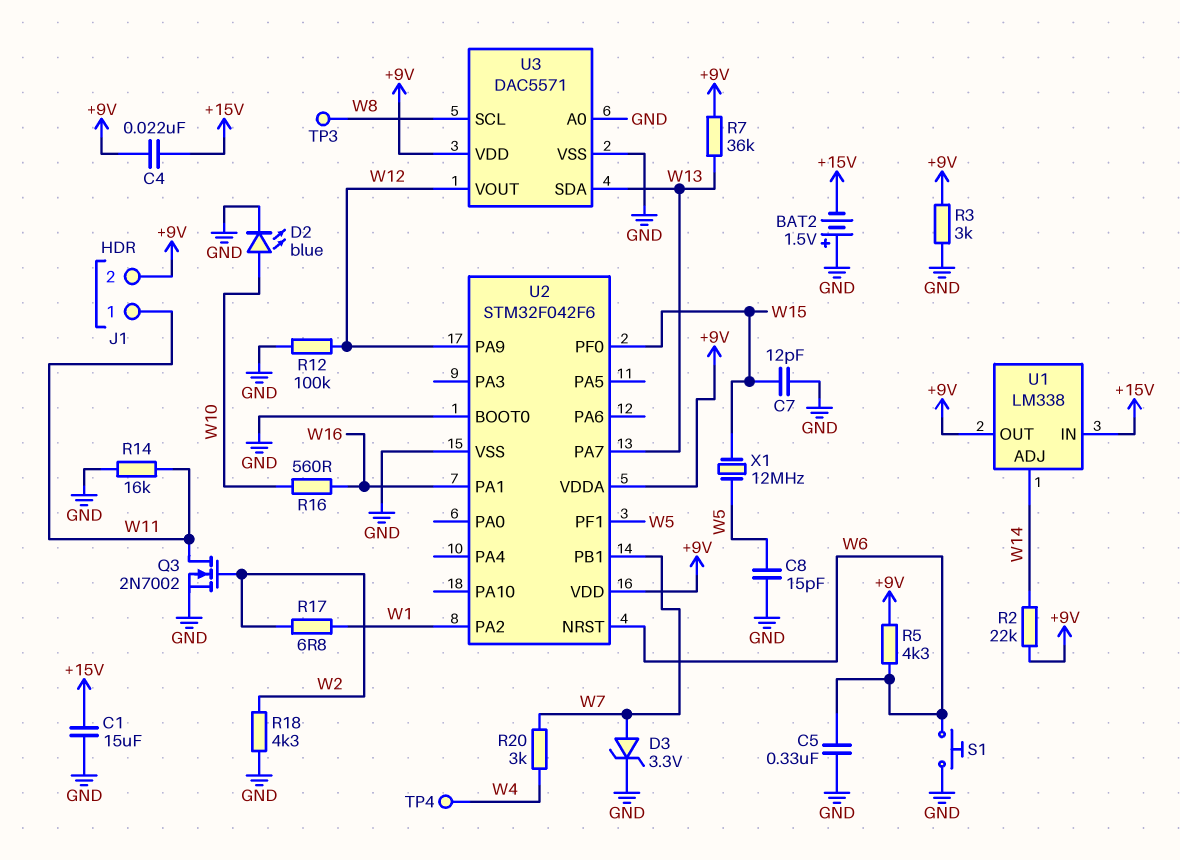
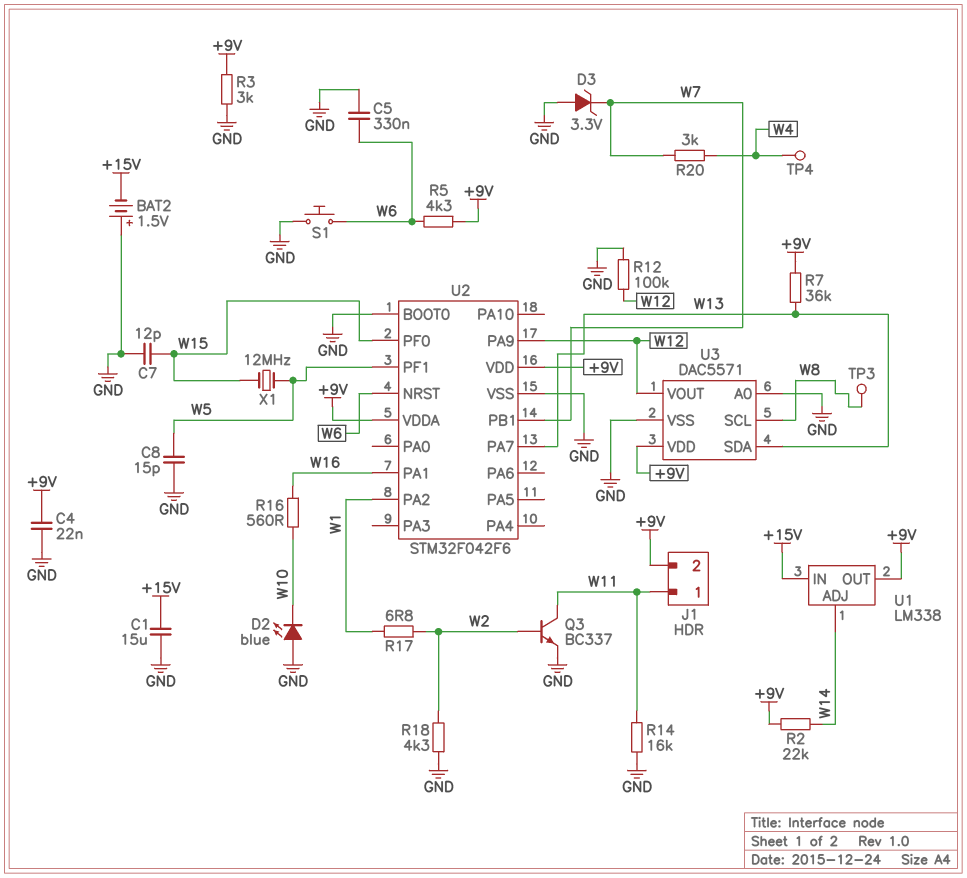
C4: 22nF (+9V, +15V) -> 22nF (+9V, GND)
D2: LED blue (A W10, K GND) -> LED blue (A GND, K W10)
D3: zener 3.3V (A W7, K GND) -> zener 3.3V (A GND, K W7)
Q3: NMOS 2N7002 (G W2, D W11, S GND) -> NPN BC337 (B W2, C W11, E GND)

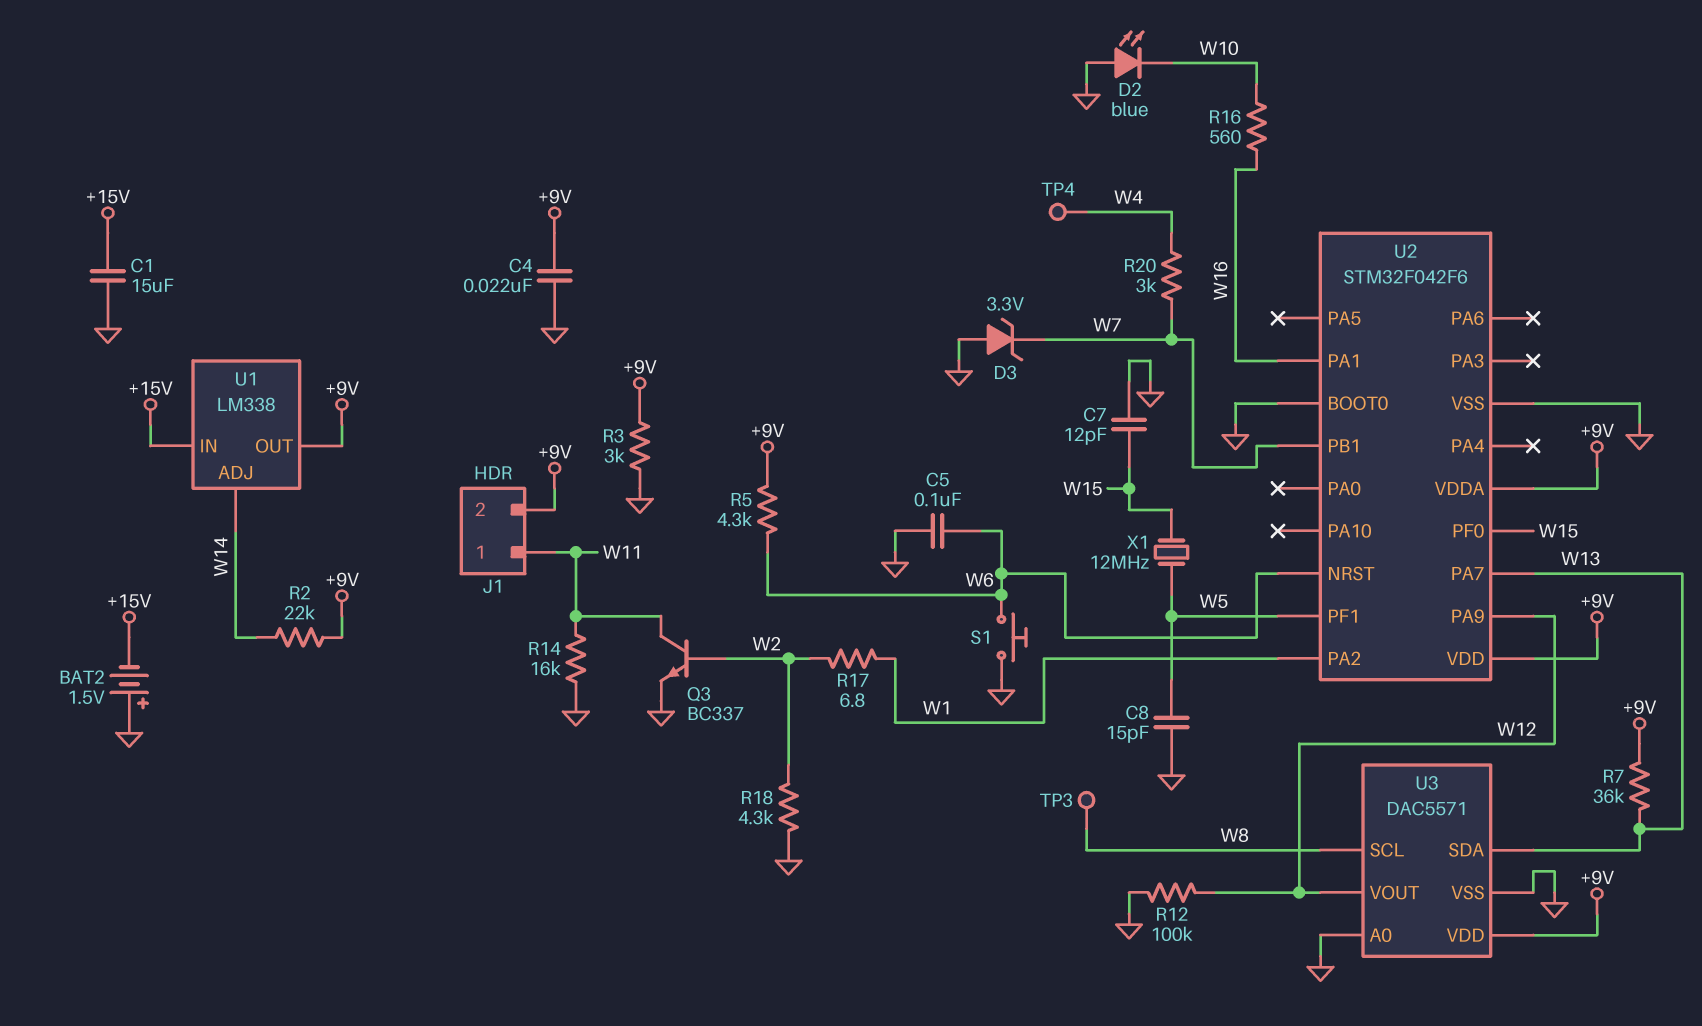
C5: 330nF (GND, W6) -> 100nF (GND, W6)

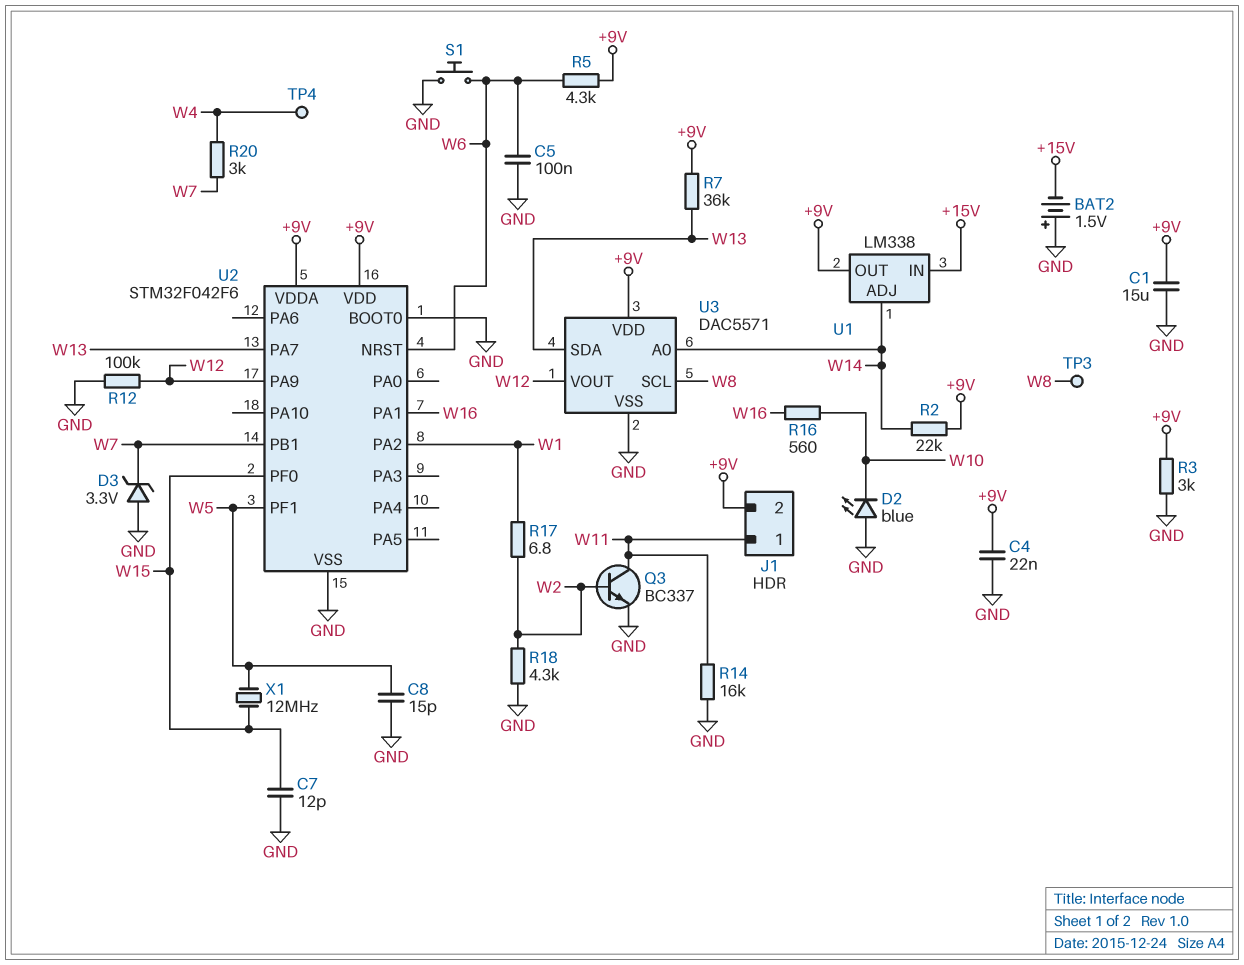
C1: 15uF (+15V, GND) -> 15uF (+9V, GND)
U3 pin A0: GND -> W14

